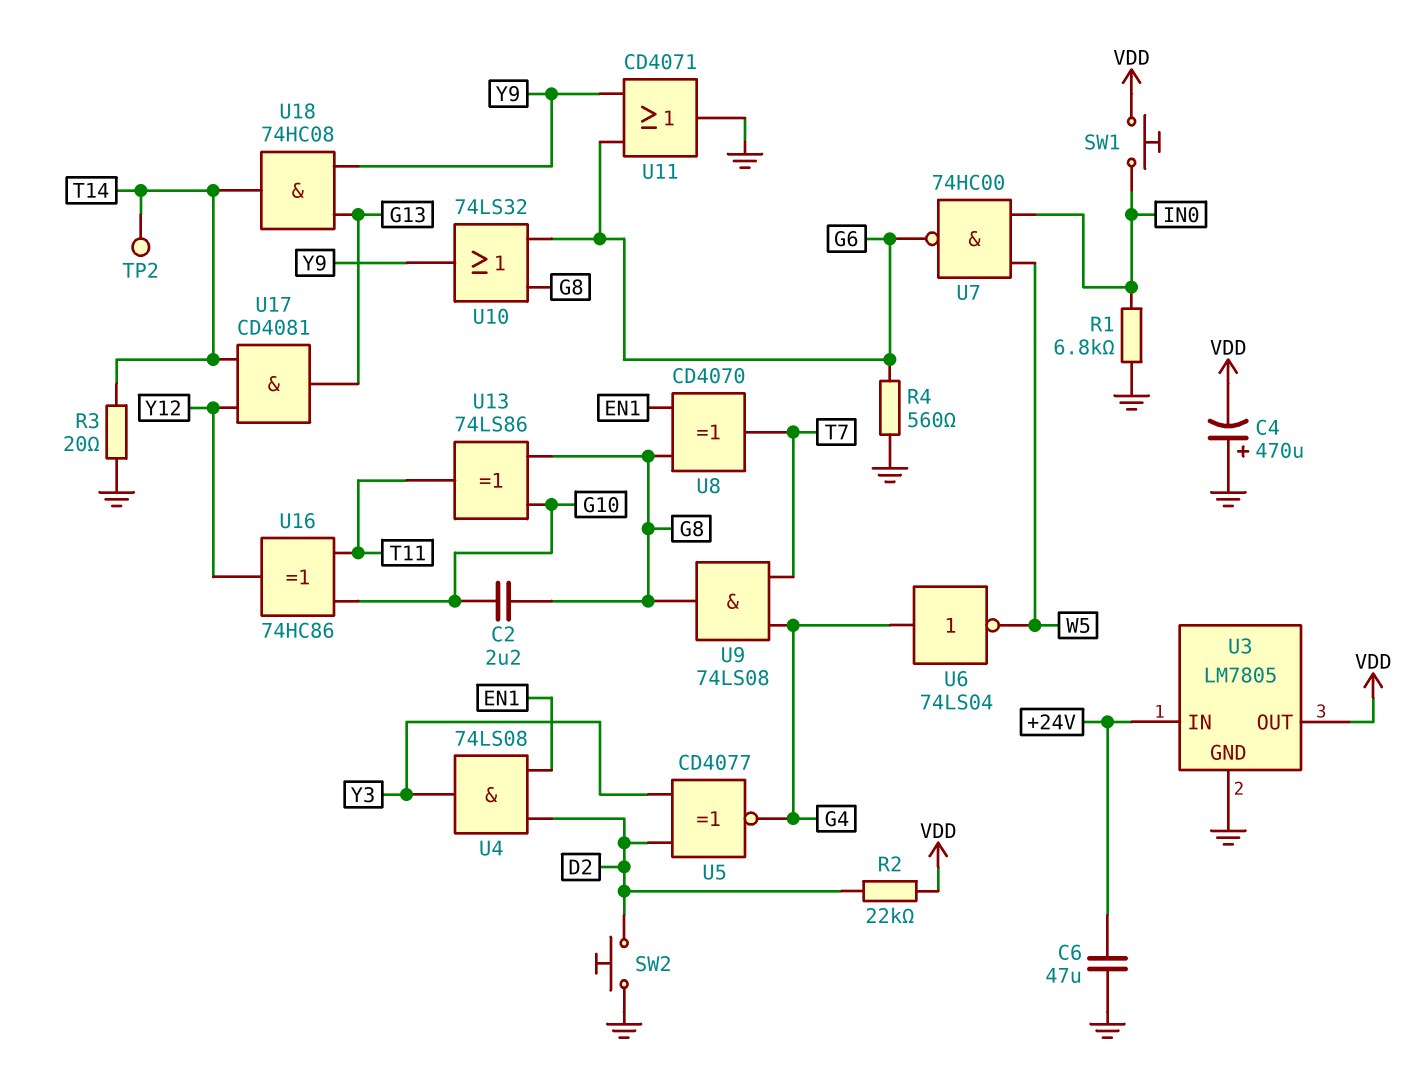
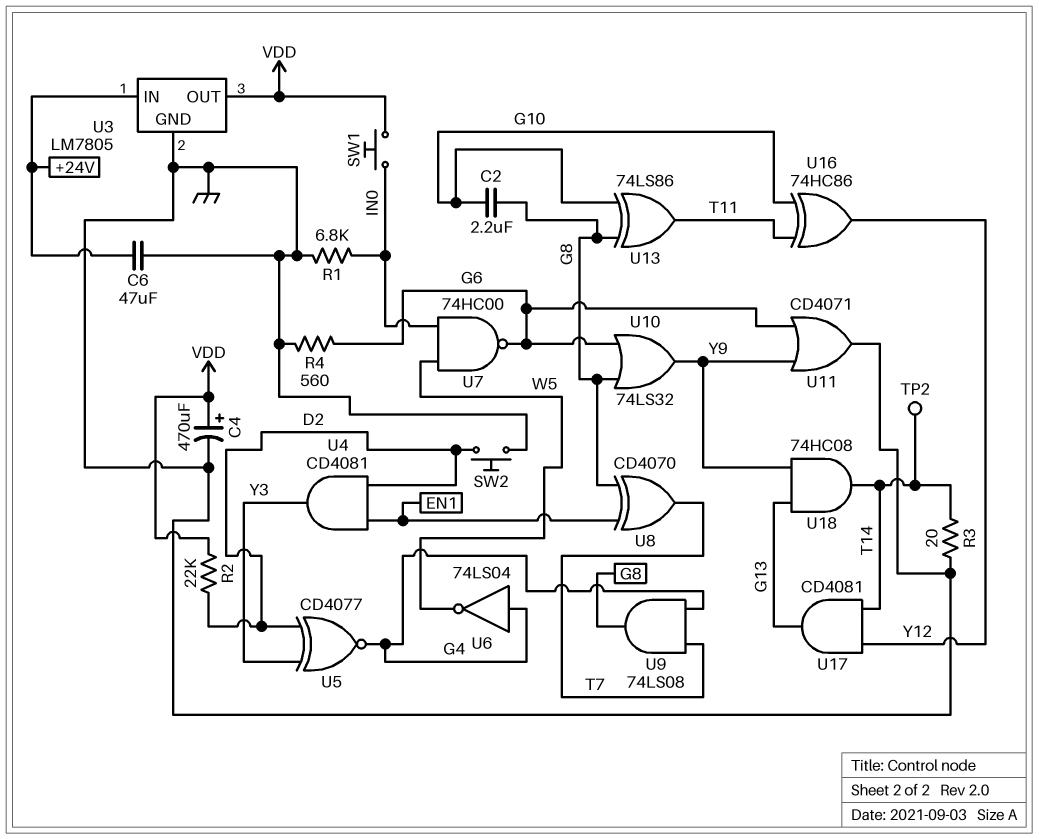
C4: 470uF (plus GND, minus VDD) -> 470uF (plus VDD, minus GND)
U4: AND 74LS08 (in D2, in EN1, out Y3) -> AND CD4081 (in D2, in EN1, out Y3)

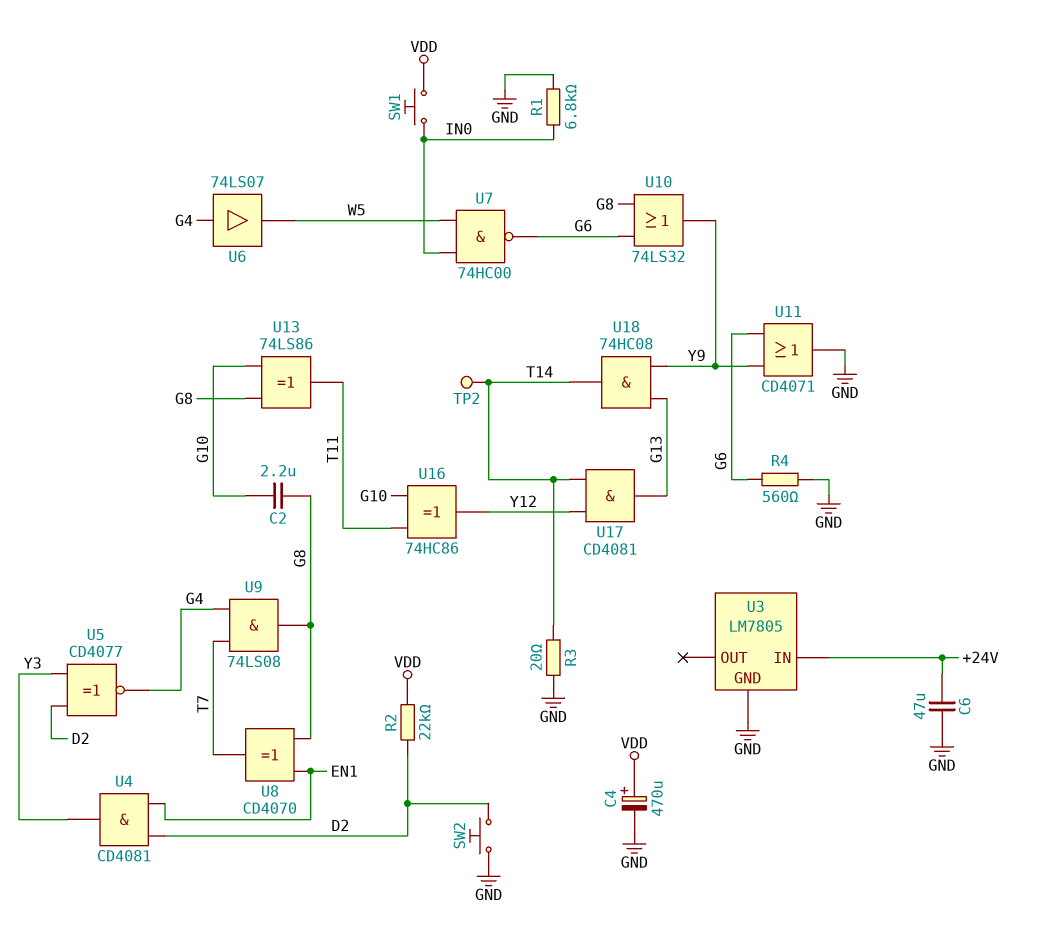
U3 pin OUT: VDD -> none
U6: NOT 74LS04 (in G4, out W5) -> buffer 74LS07 (in G4, out W5)

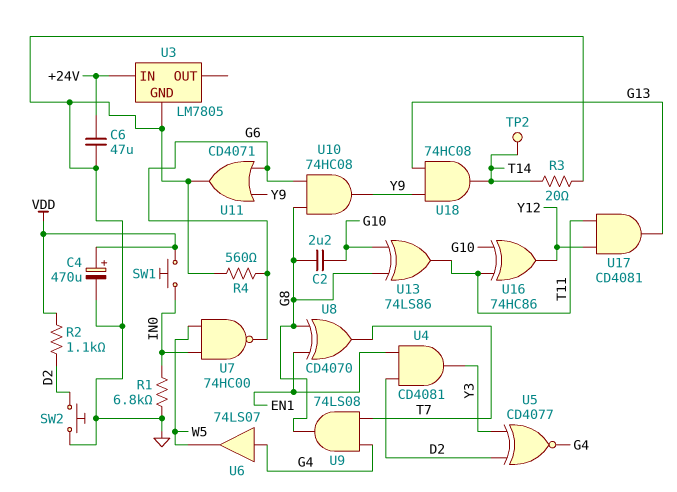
R2: 22k (D2, VDD) -> 1.1k (D2, VDD)
U10: OR 74LS32 (in G6, in G8, out Y9) -> AND 74HC08 (in G6, in G8, out Y9)
U17: AND CD4081 (in T14, in Y12, out G13) -> AND CD4081 (in T11, in Y12, out G13)

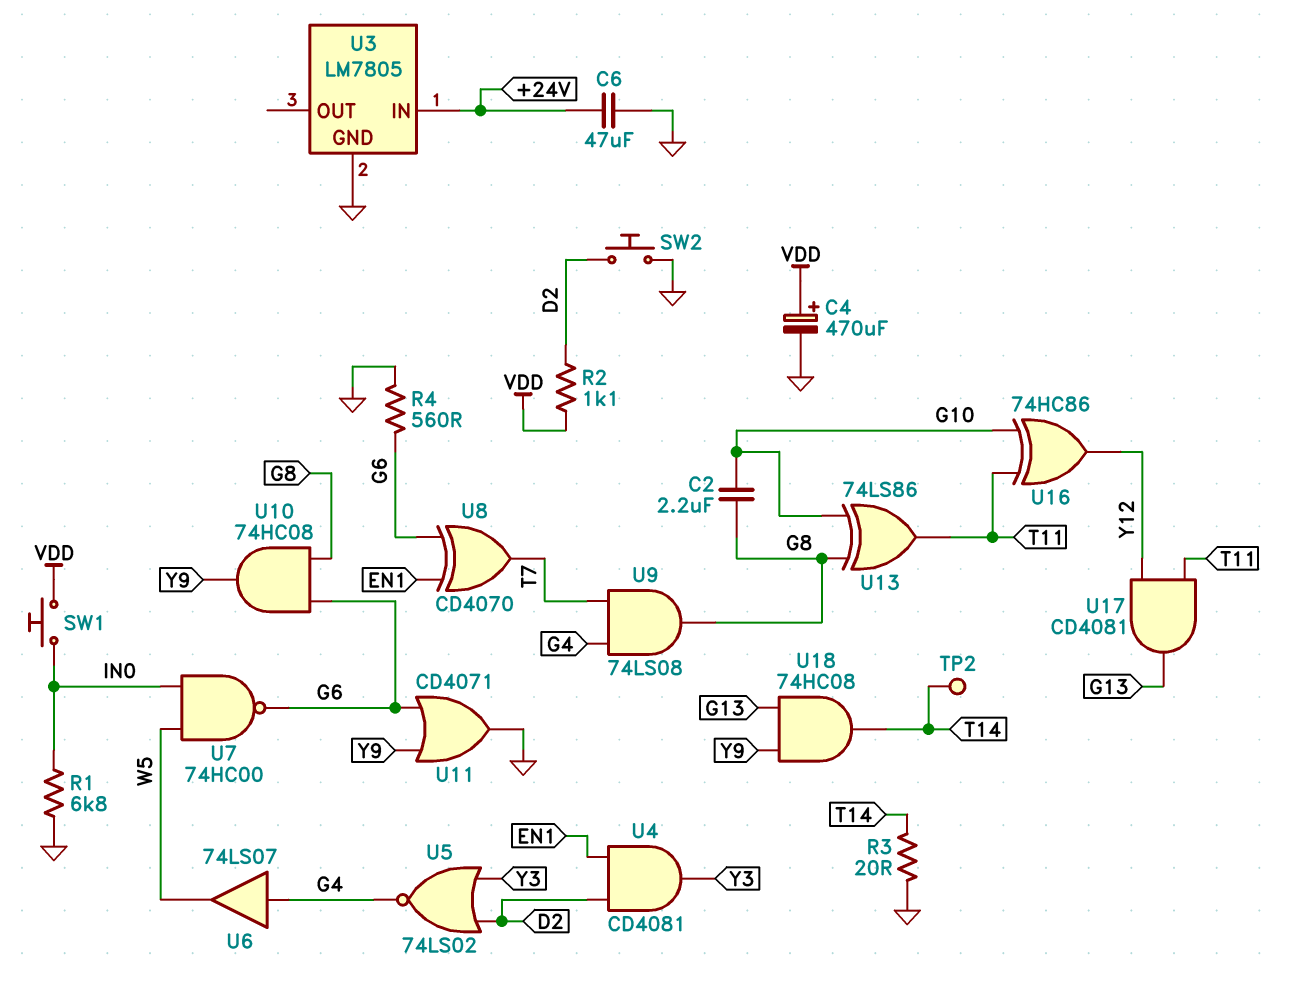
U5: XNOR CD4077 (in D2, in Y3, out G4) -> NOR 74LS02 (in D2, in Y3, out G4)
U8: XOR CD4070 (in EN1, in G8, out T7) -> XOR CD4070 (in EN1, in G6, out T7)

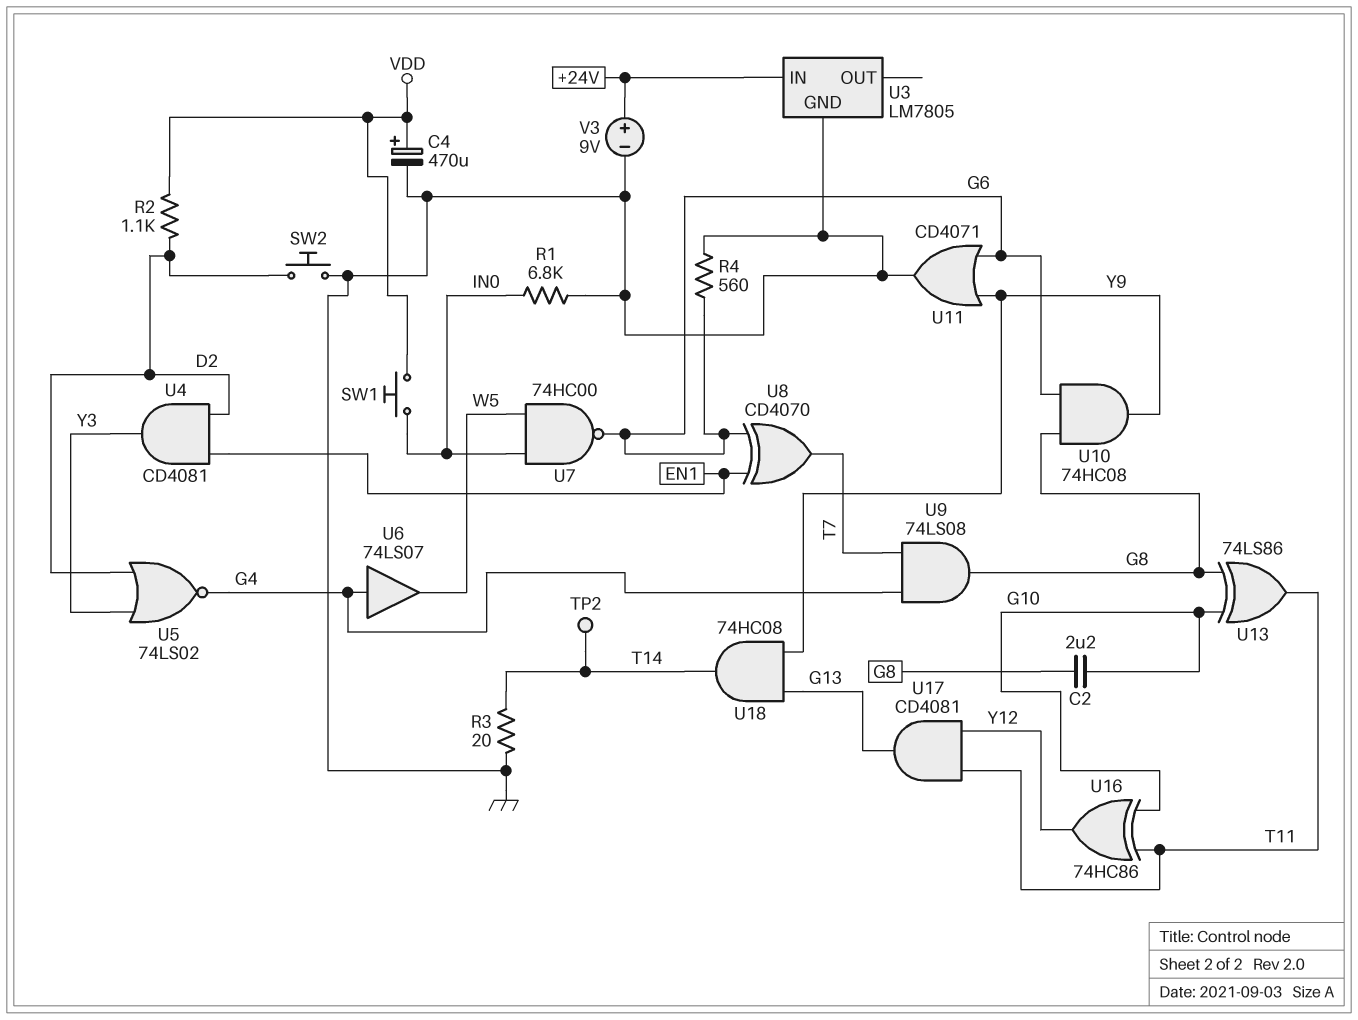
C6: 47uF (+24V, GND) -> none
V3: none -> 9V (plus +24V, minus GND)

